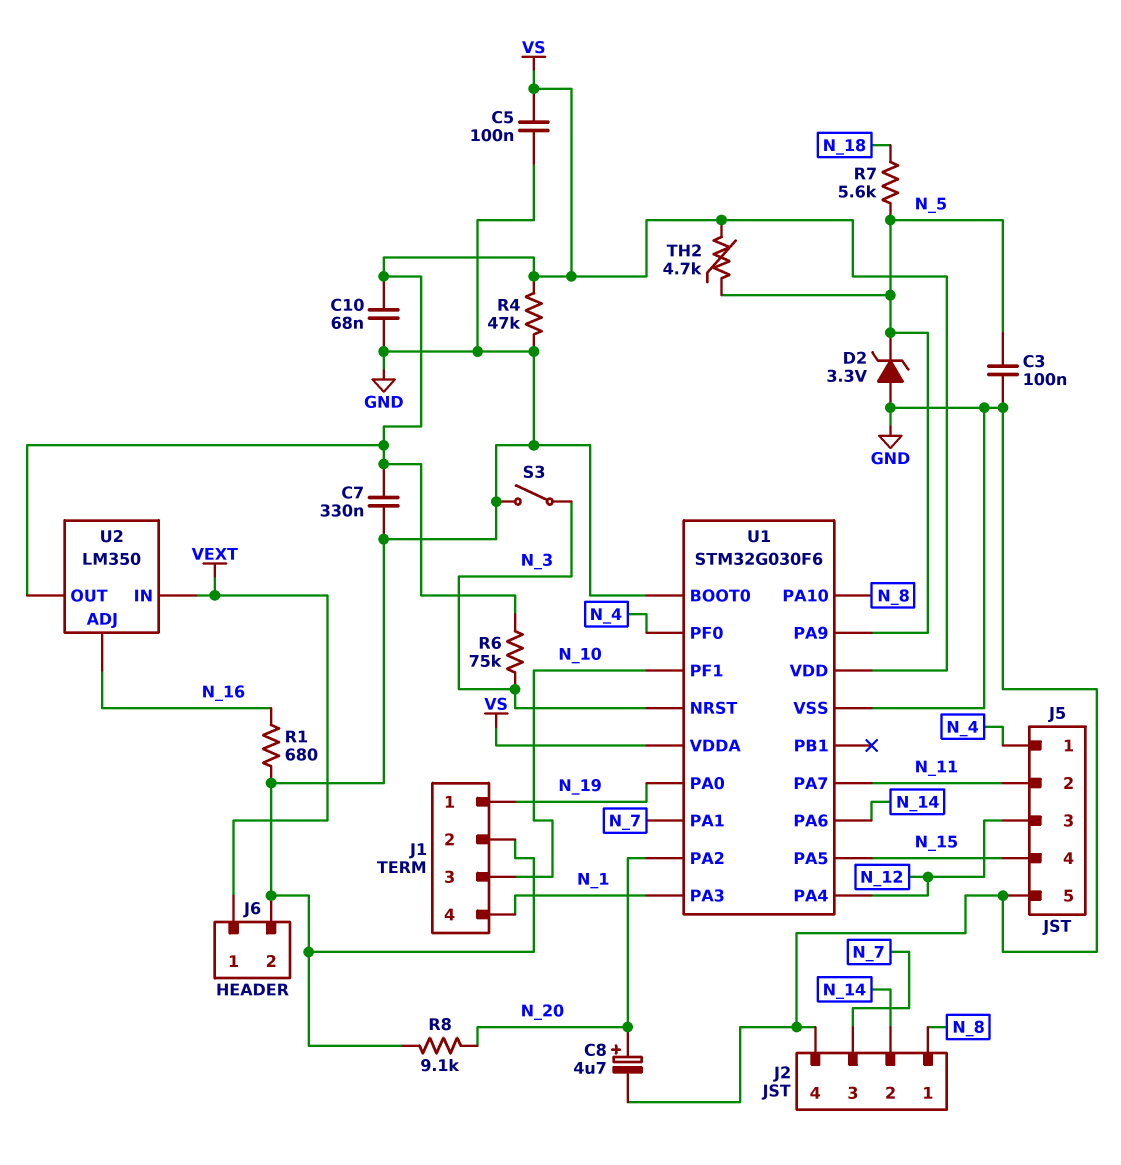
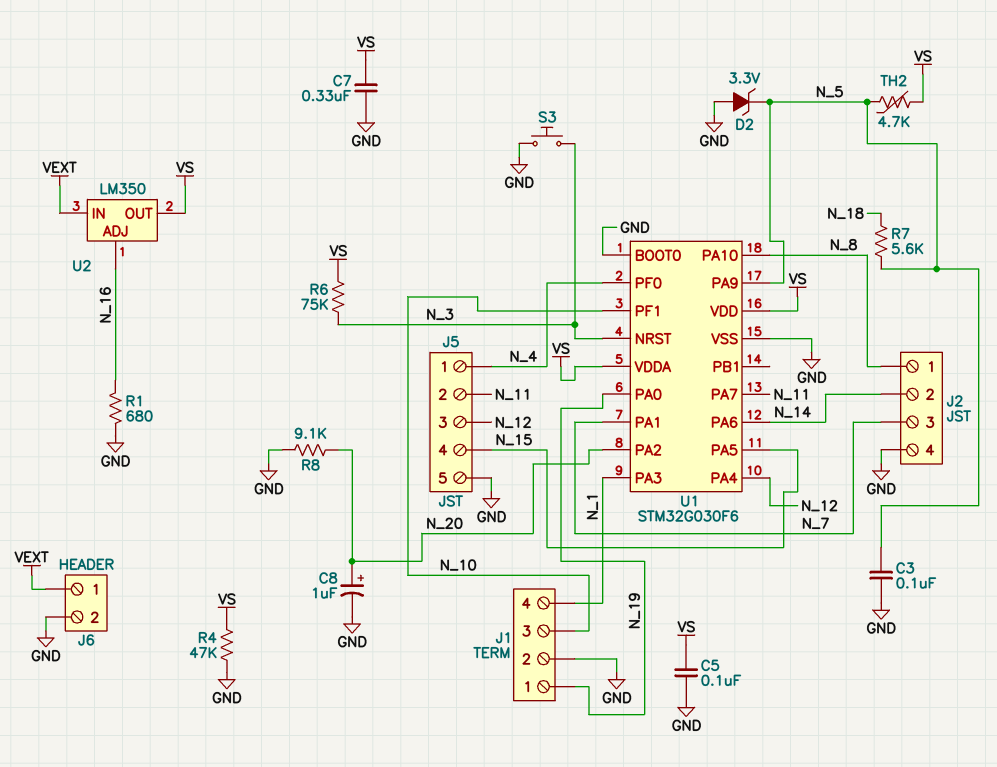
C8: 4.7uF (plus N_20, minus GND) -> 1uF (plus N_20, minus GND)
C10: 68nF (GND, VS) -> none
S3: switch (GND, N_3) -> button (GND, N_3)

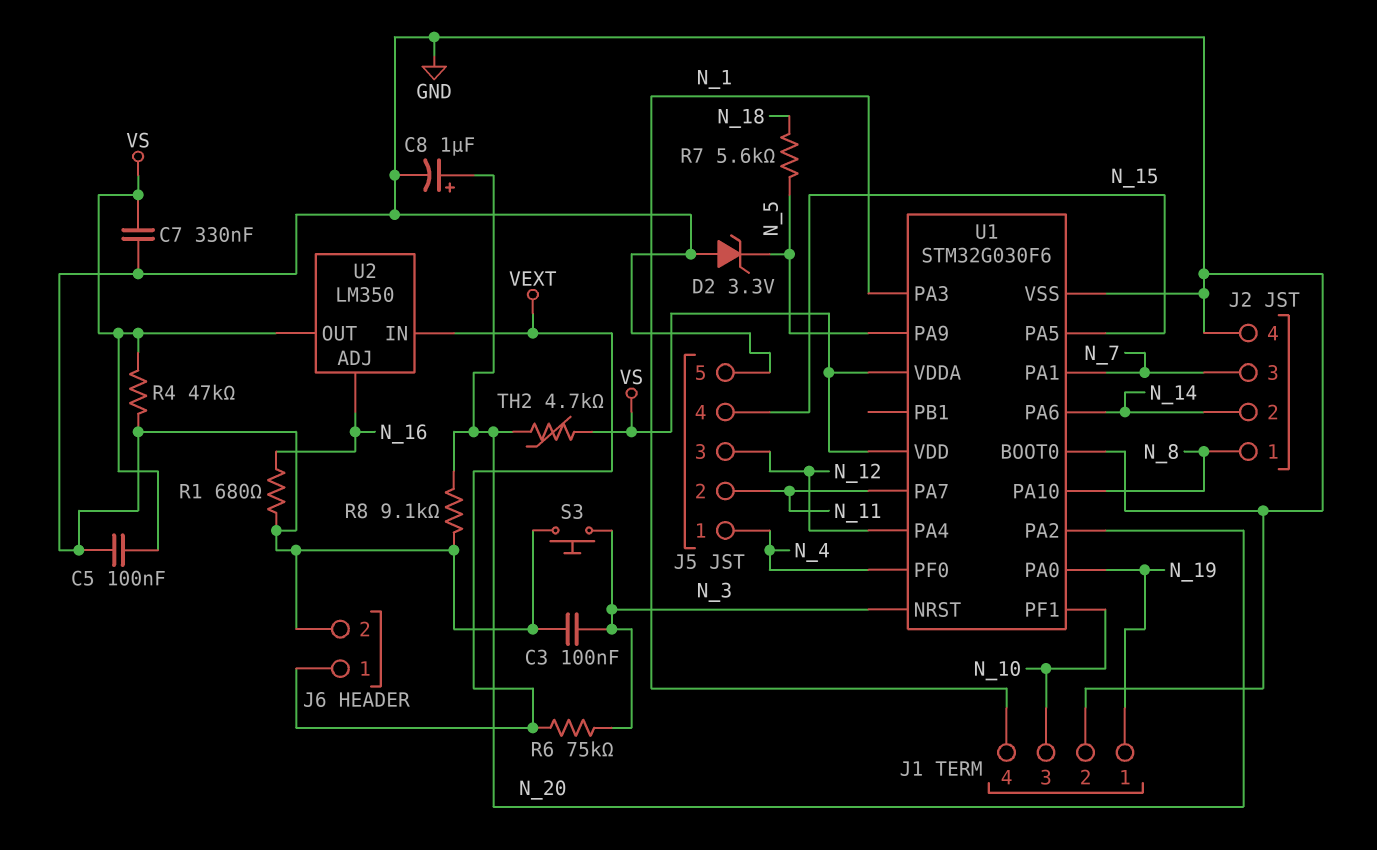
C3: 100nF (GND, N_5) -> 100nF (GND, N_3)
R6: 75k (N_3, VS) -> 75k (N_3, VEXT)
TH2: 4.7k (N_5, VS) -> 4.7k (N_20, VS)

